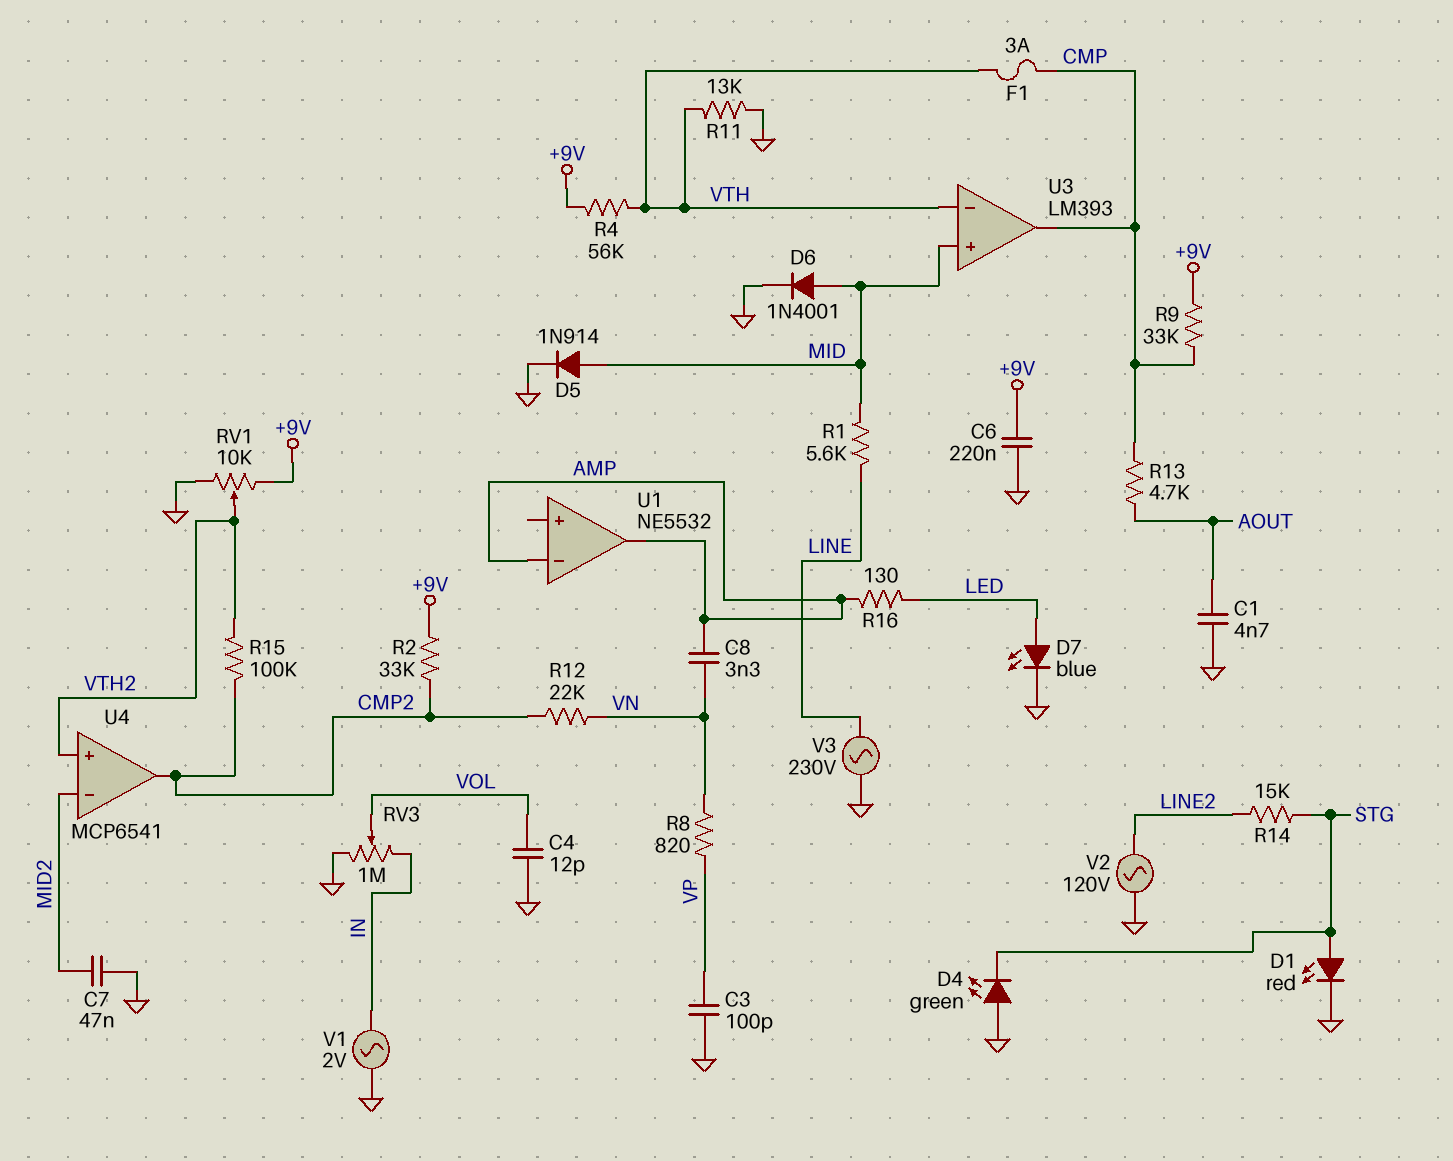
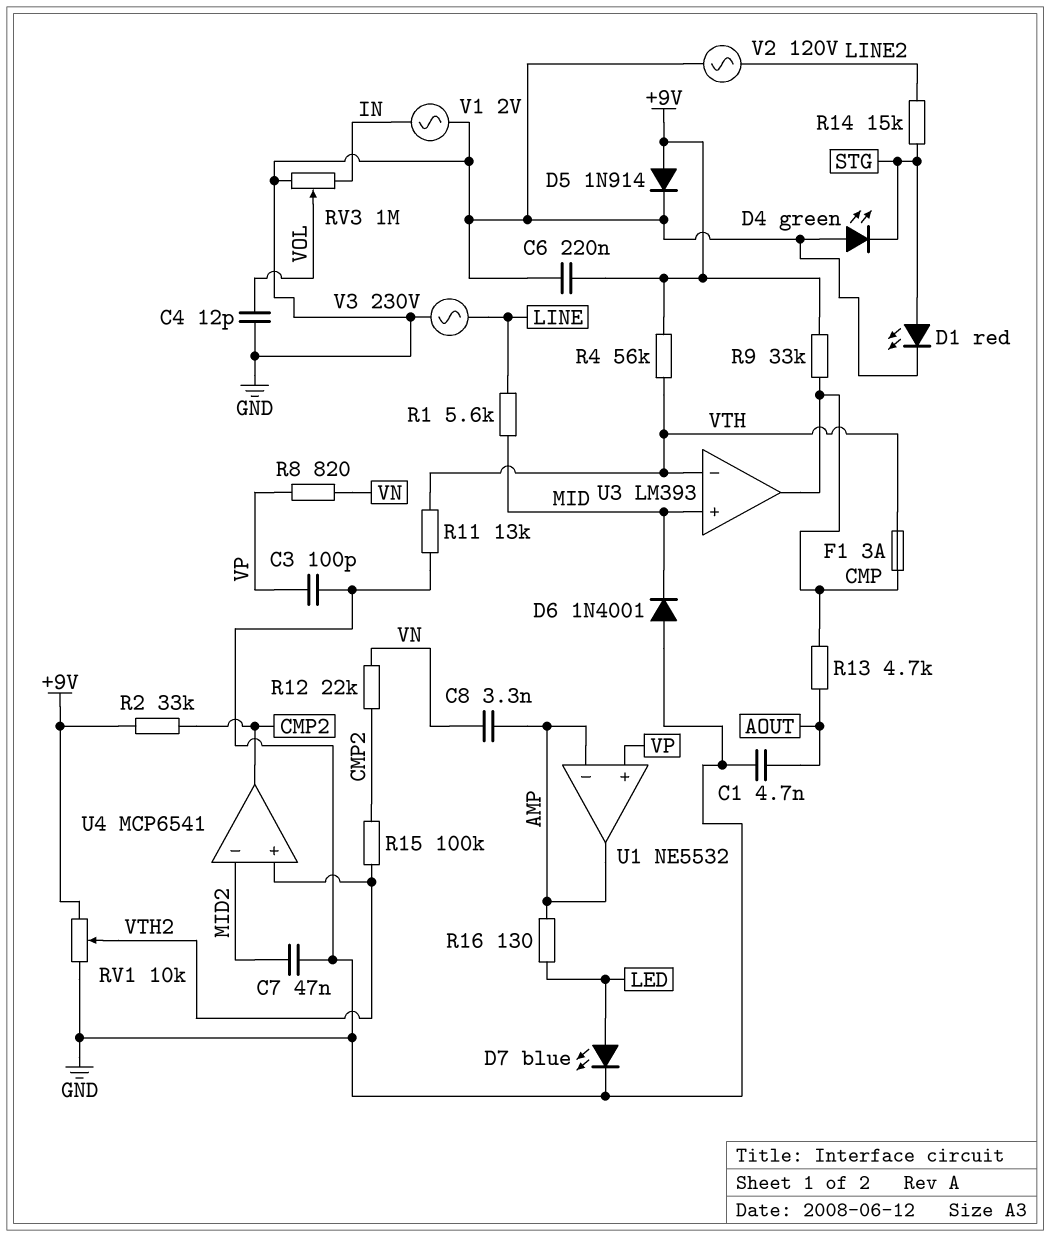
D5: diode 1N914 (A MID, K GND) -> diode 1N914 (A +9V, K GND)
D6: diode 1N4001 (A MID, K GND) -> diode 1N4001 (A GND, K MID)
U1 pin in+: none -> VP

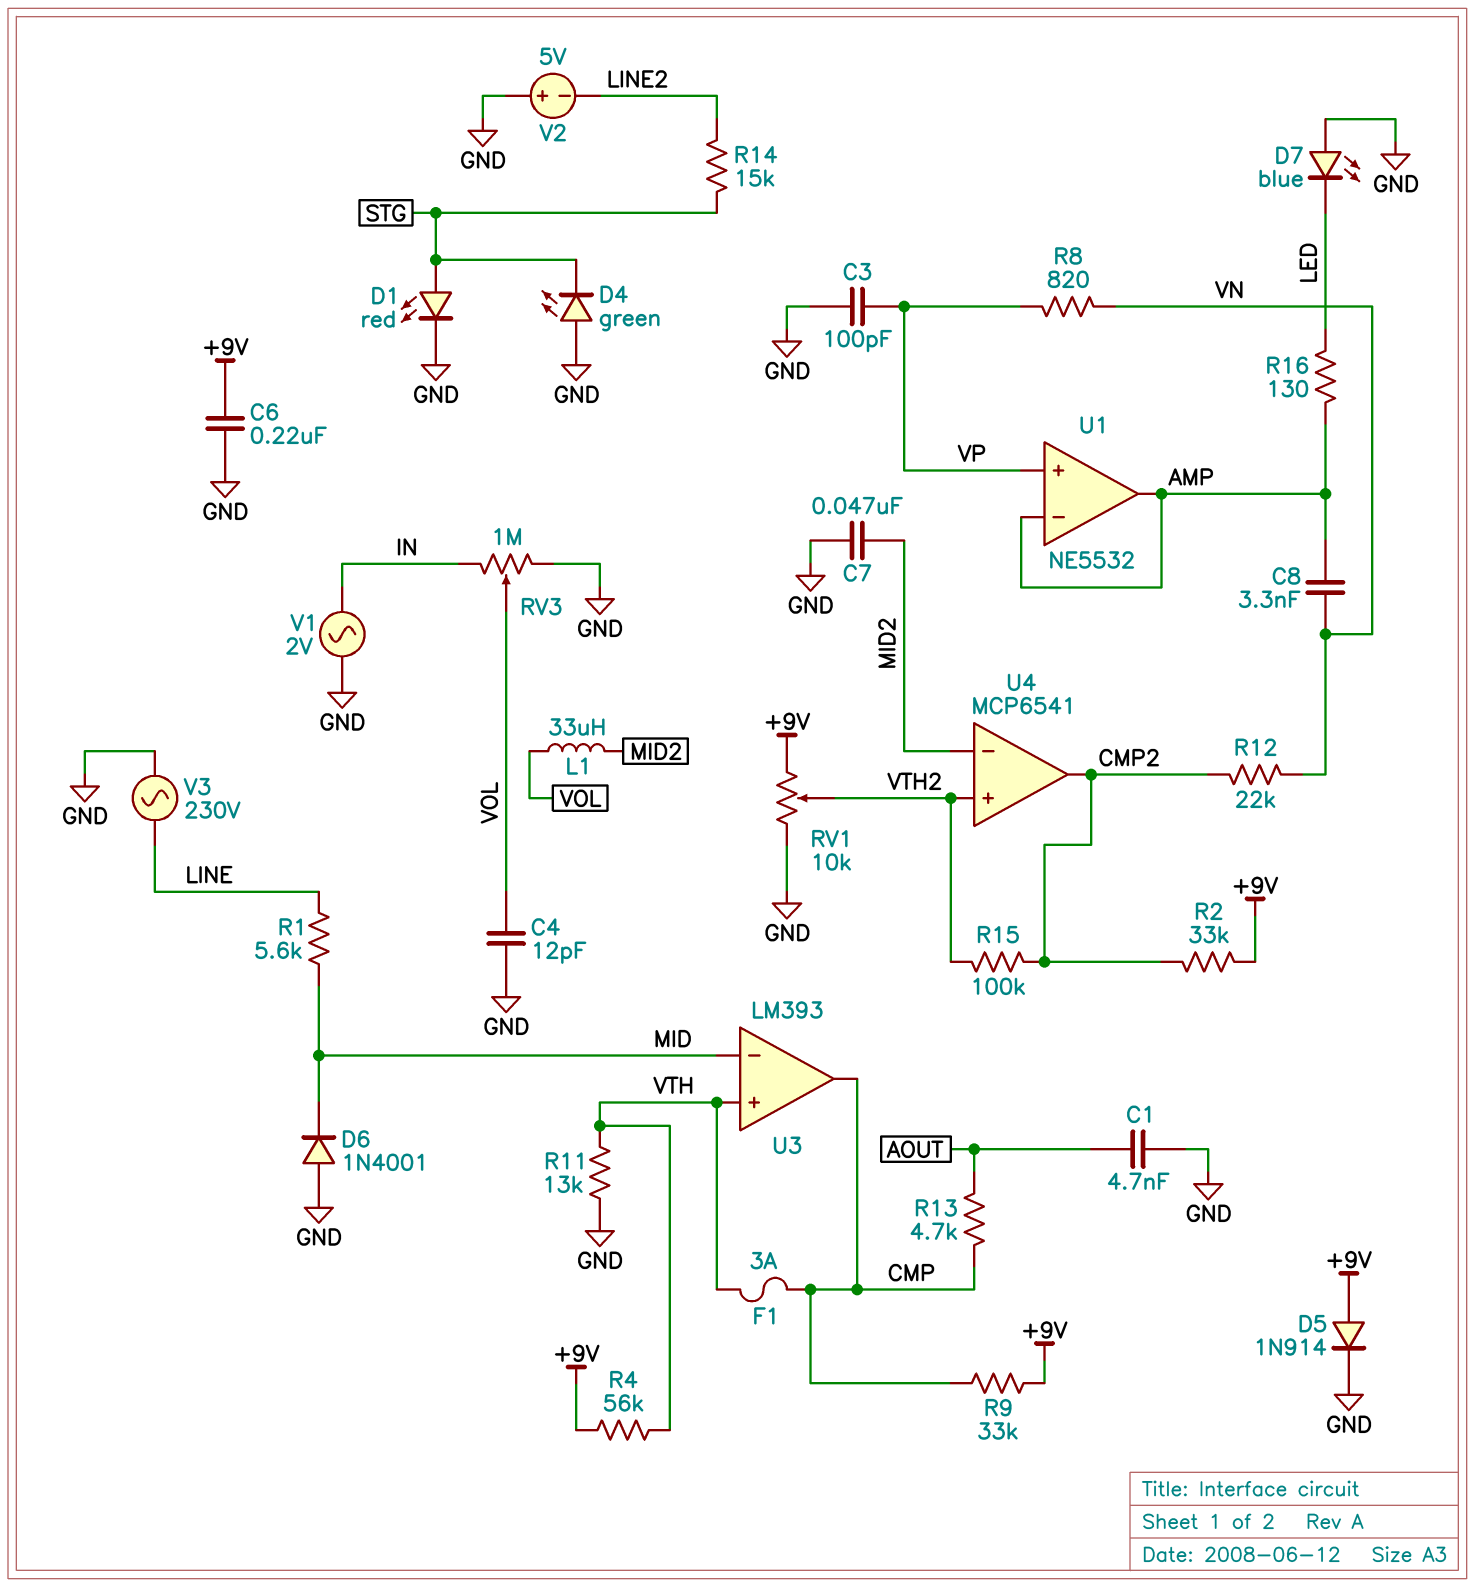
D7: LED blue (A LED, K GND) -> LED blue (A GND, K LED)
L1: none -> 33uH (MID2, VOL)
U3 pin in+: MID -> VTH
U3 pin in-: VTH -> MID
V2: AC 120V (GND, LINE2) -> 5V (plus GND, minus LINE2)

